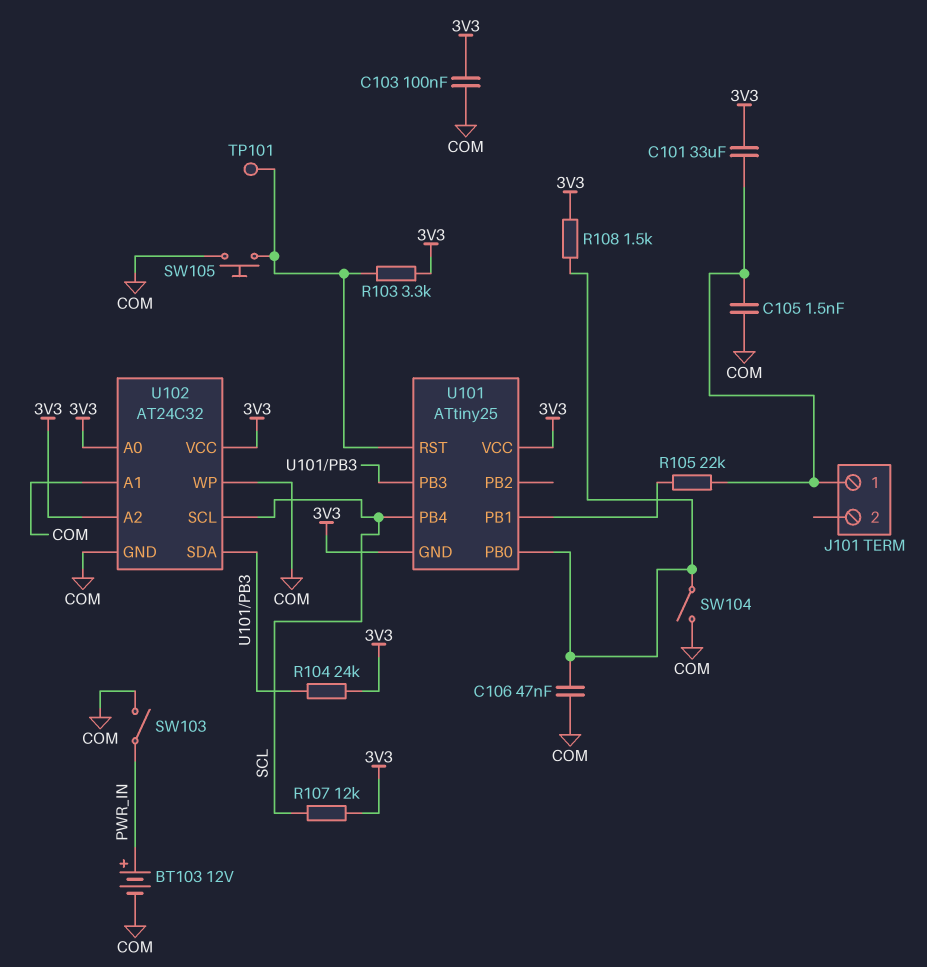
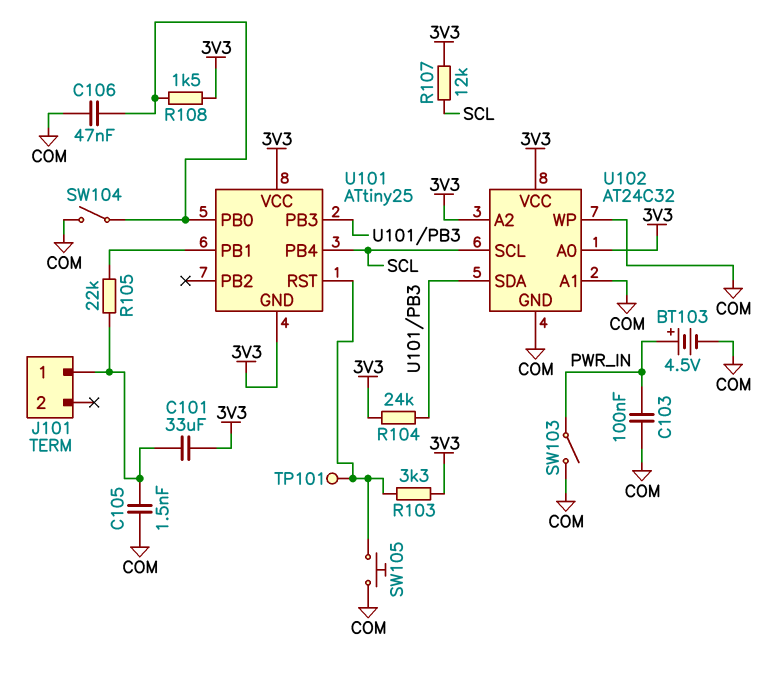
BT103: 12V (plus PWR_IN, minus COM) -> 4.5V (plus PWR_IN, minus COM)
C103: 100nF (3V3, COM) -> 100nF (COM, PWR_IN)

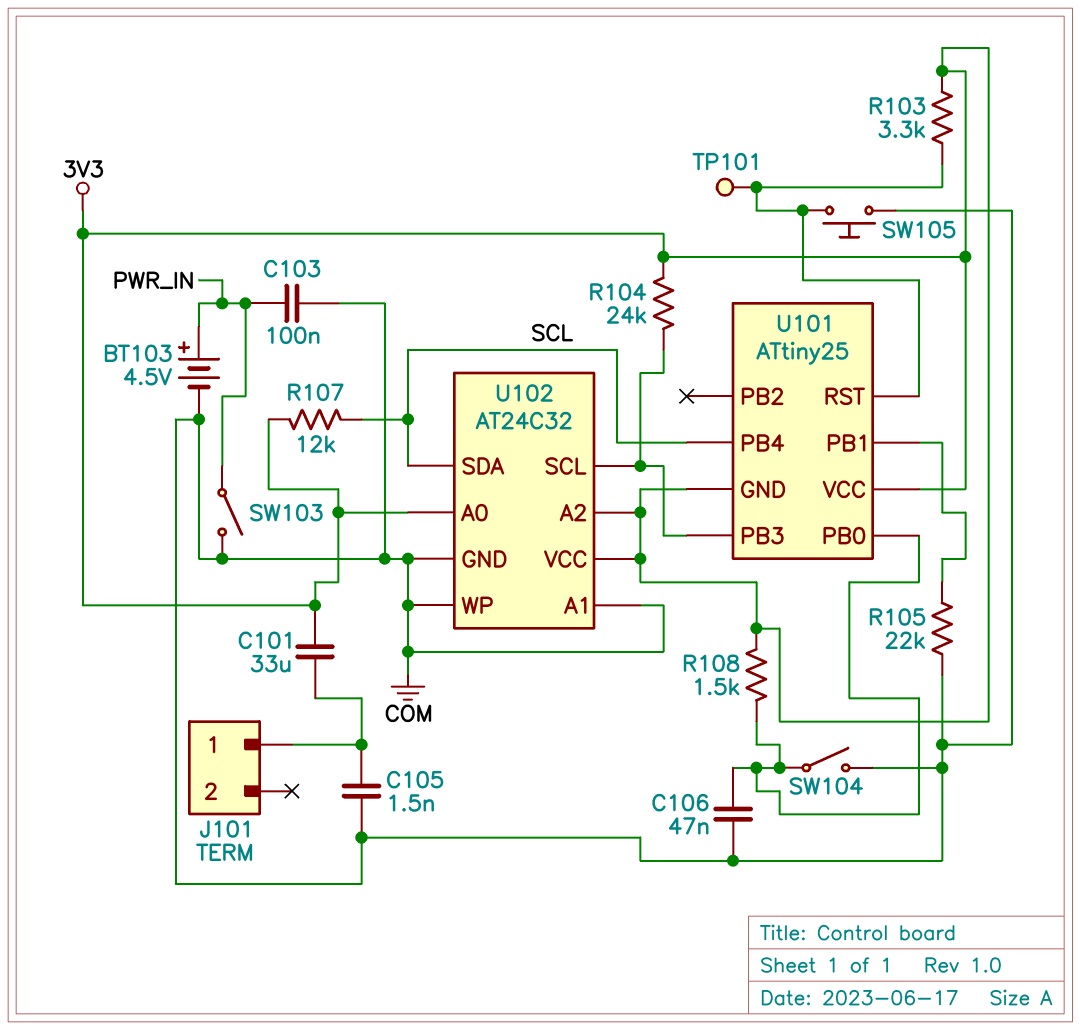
R105: 22k (J101/1, U101/PB1) -> 22k (COM, U101/PB1)
U102 pin SCL: SCL -> U101/PB3
U102 pin SDA: U101/PB3 -> SCL

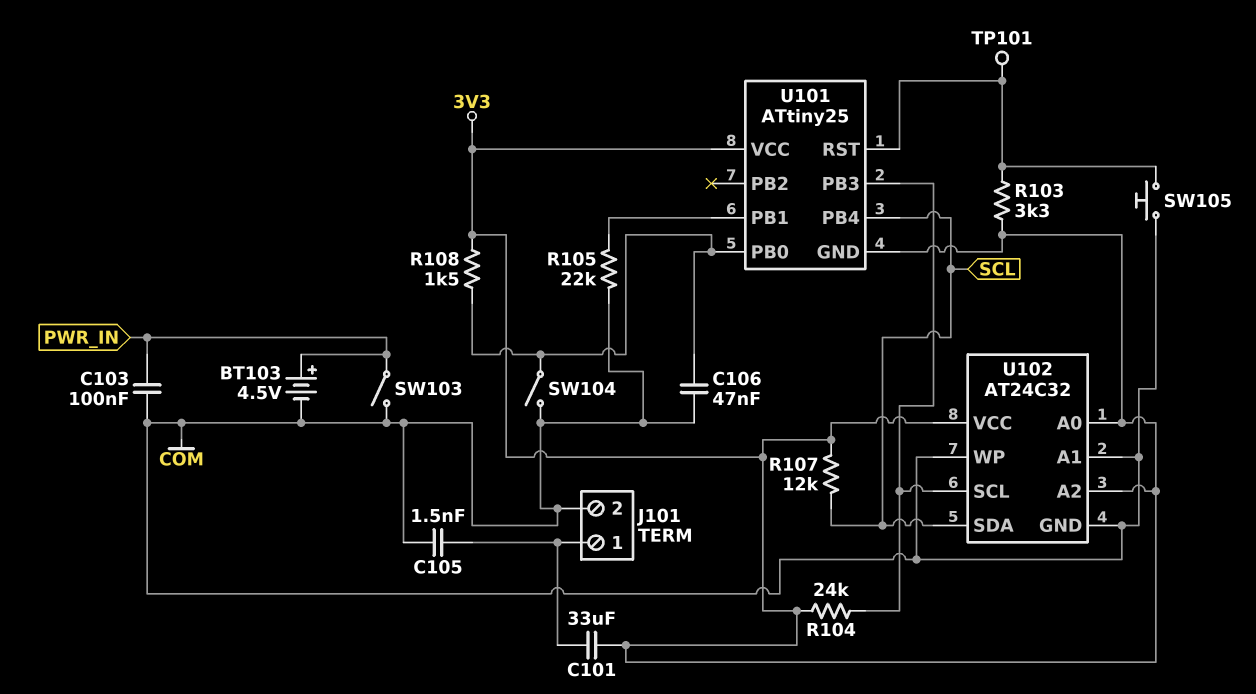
J101 pin 2: none -> COM

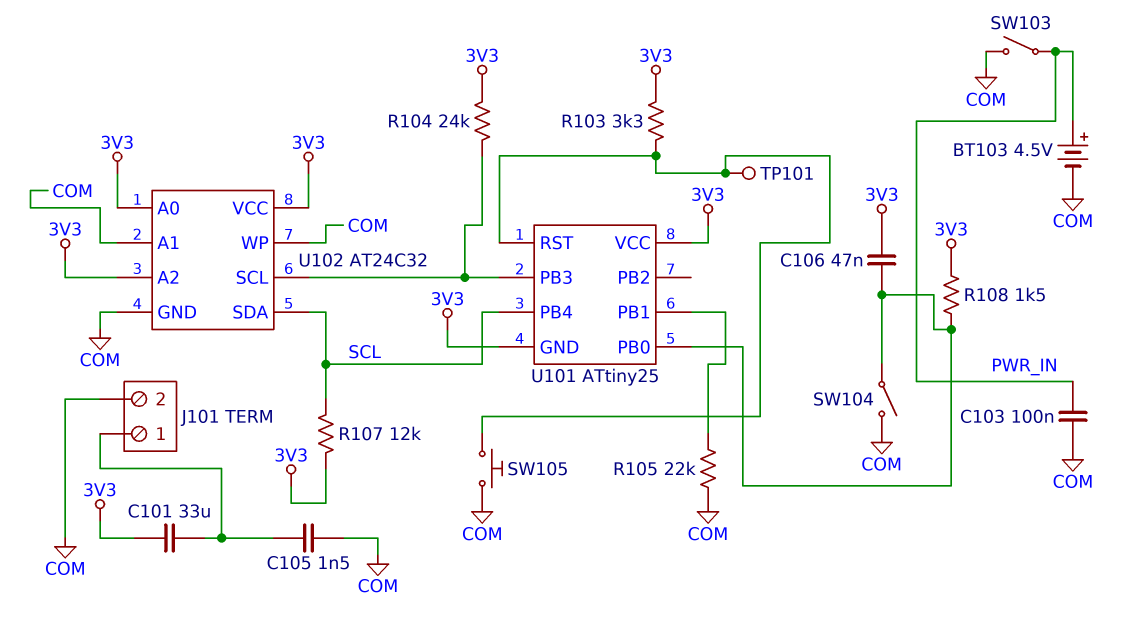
C106: 47nF (COM, U101/PB0) -> 47nF (3V3, U101/PB0)

